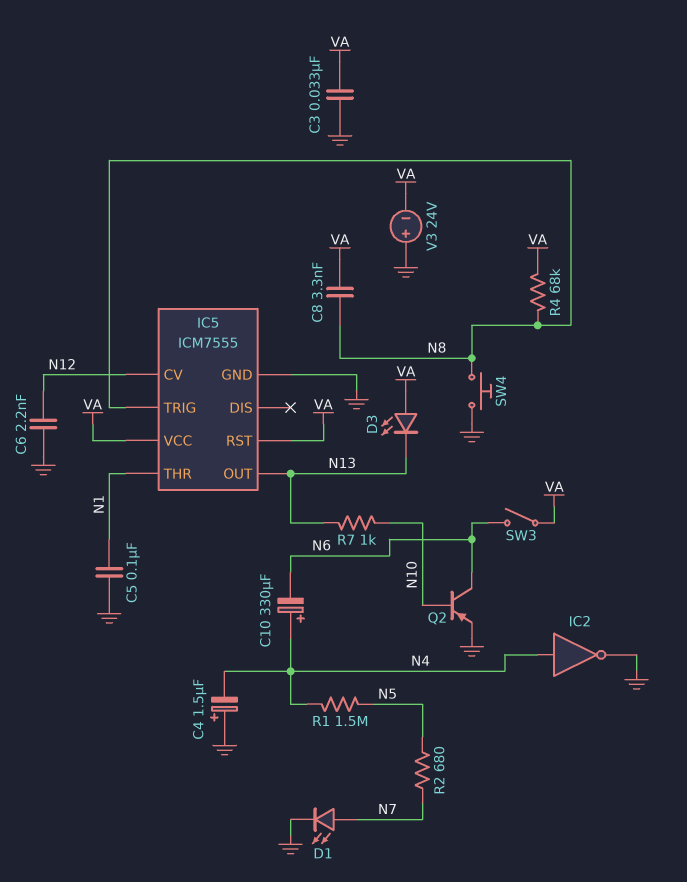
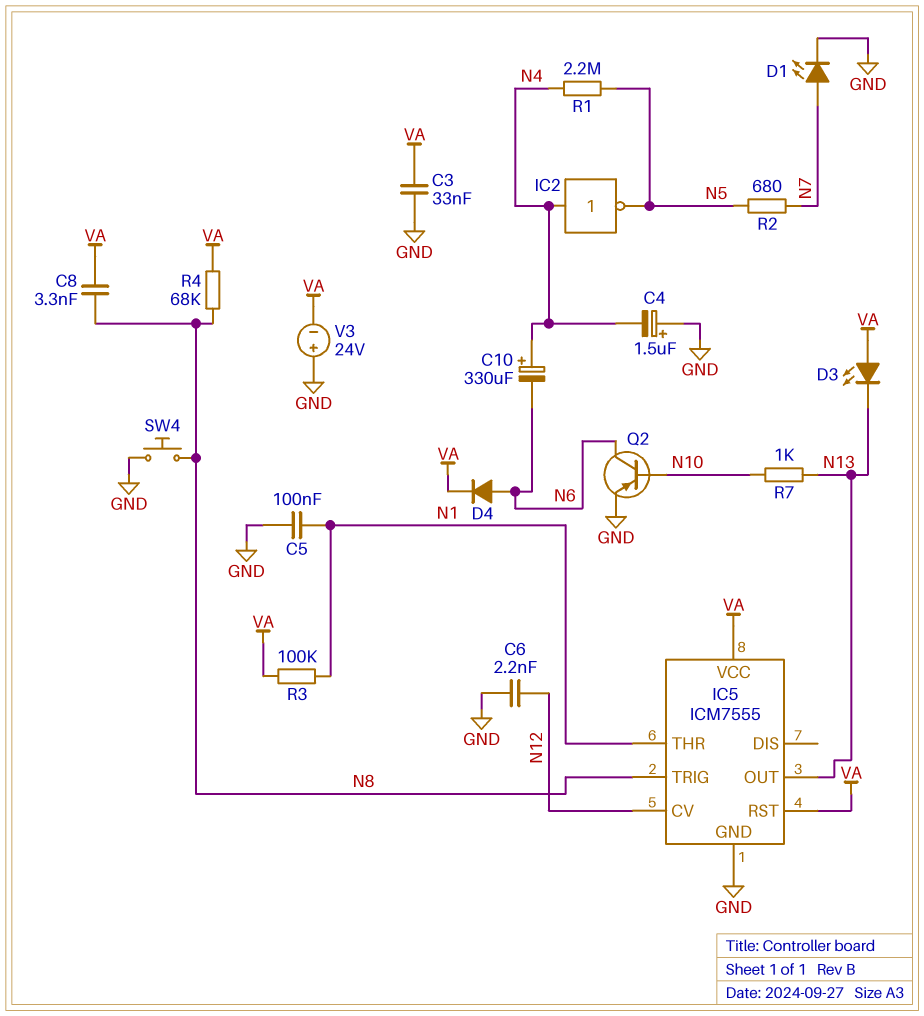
D4: none -> diode (A N6, K VA)
IC2: NOT (in N4, out GND) -> NOT (in N4, out N5)
R1: 1.5M (N4, N5) -> 2.2M (N4, N5)
R3: none -> 100k (N1, VA)
SW3: switch (N6, VA) -> none

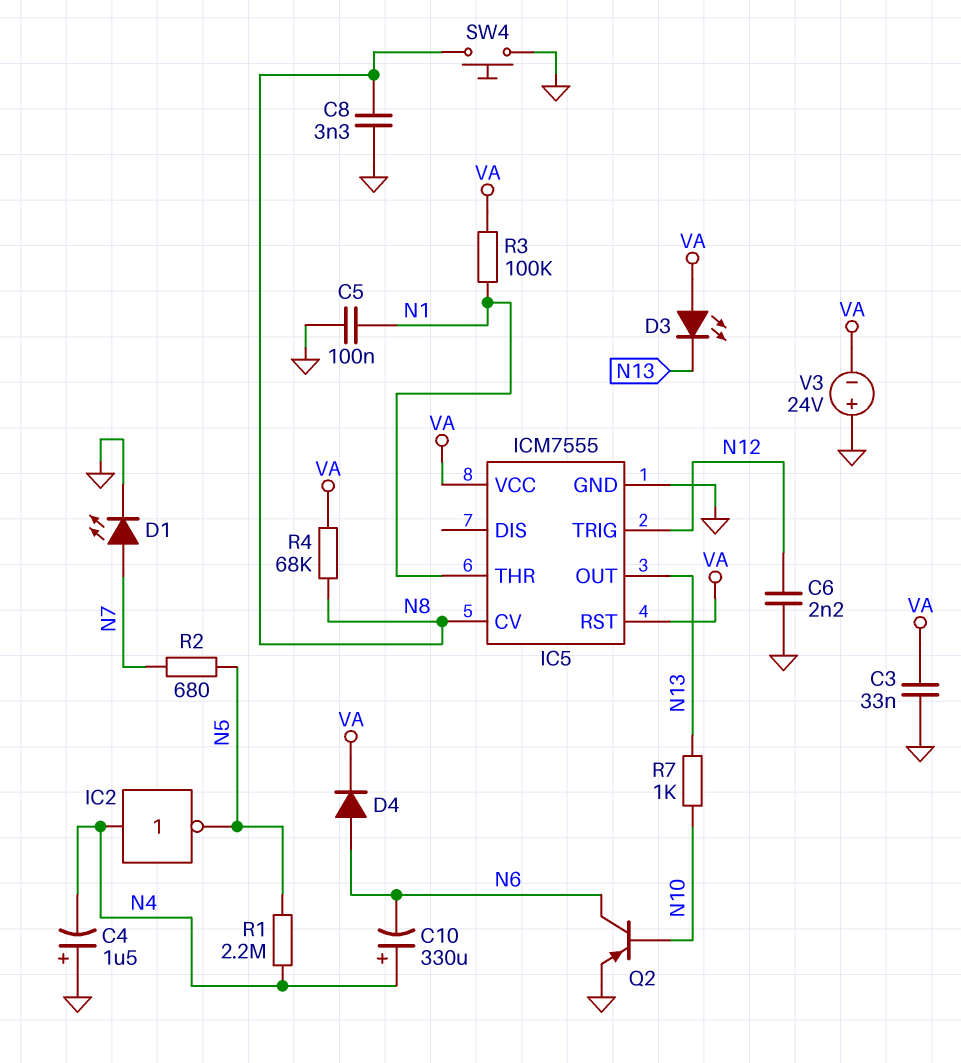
C8: 3.3nF (N8, VA) -> 3.3nF (GND, N8)
IC5 pin CV: N12 -> N8
IC5 pin TRIG: N8 -> N12

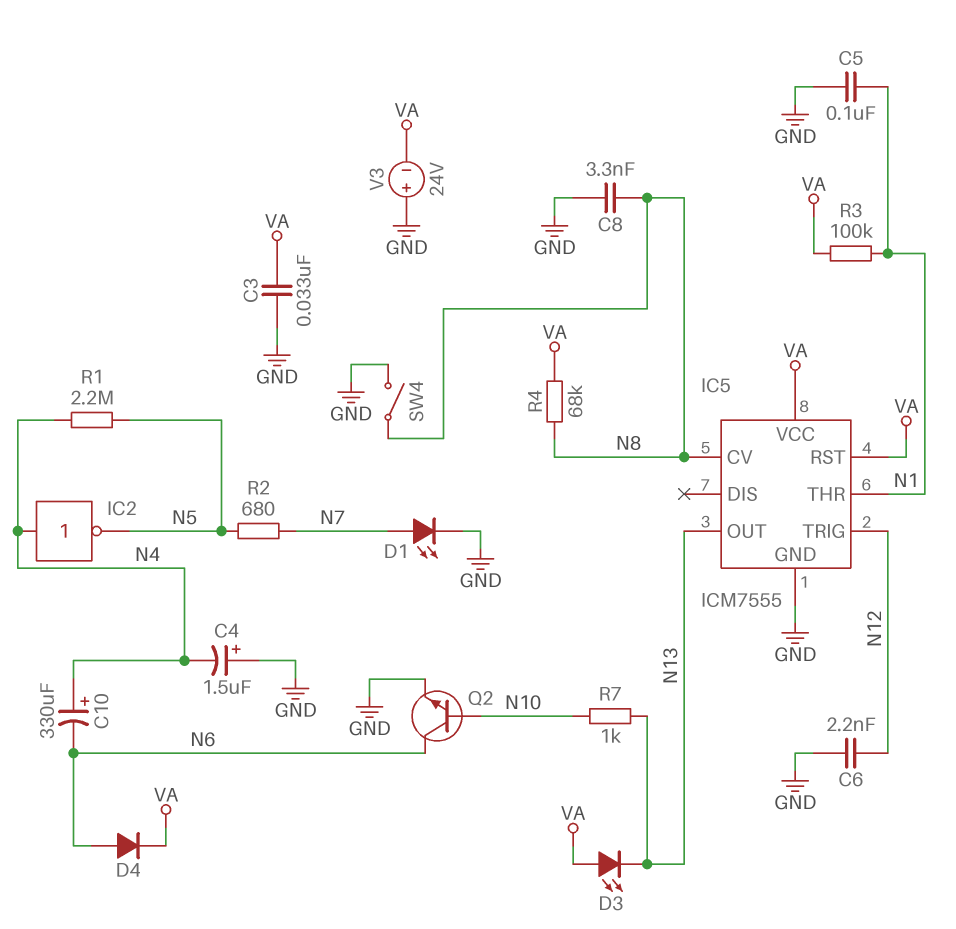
Q2: PNP (B N10, C N6, E GND) -> NPN (B N10, C N6, E GND)
SW4: button (GND, N8) -> switch (GND, N8)

